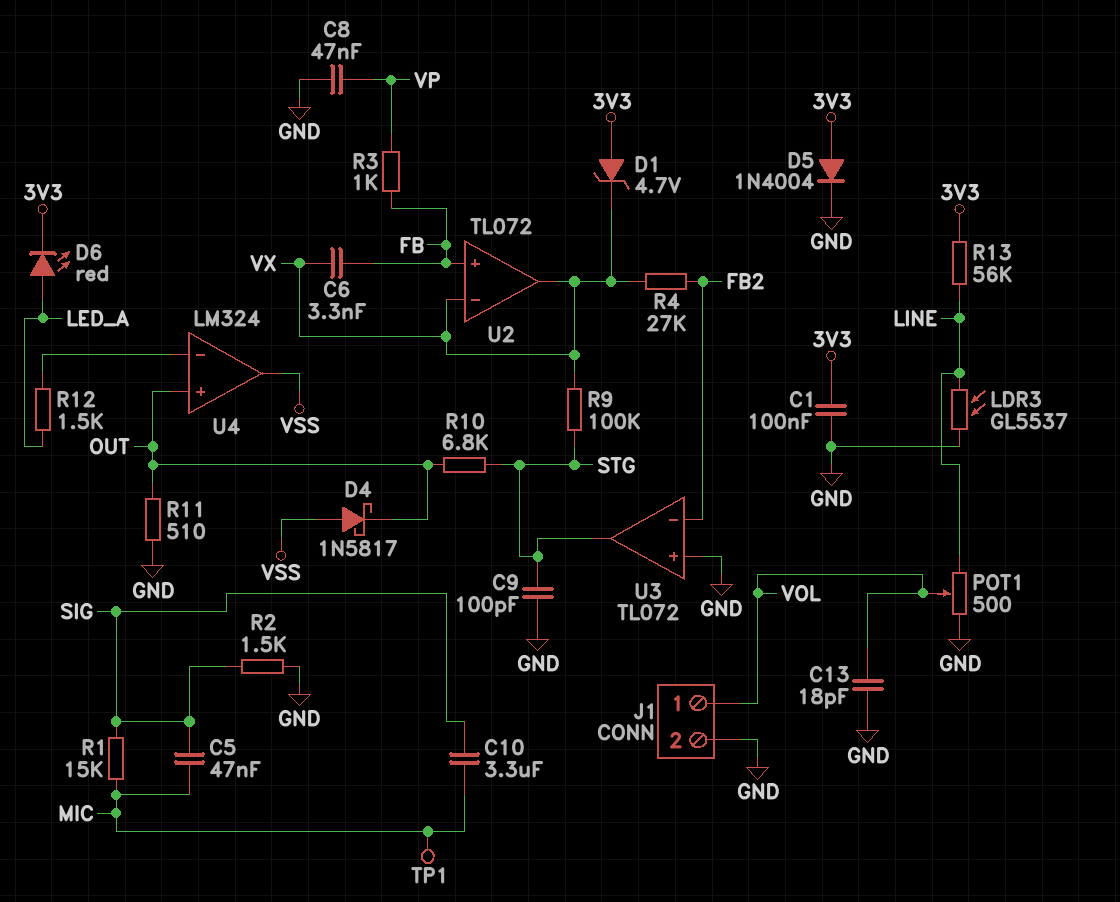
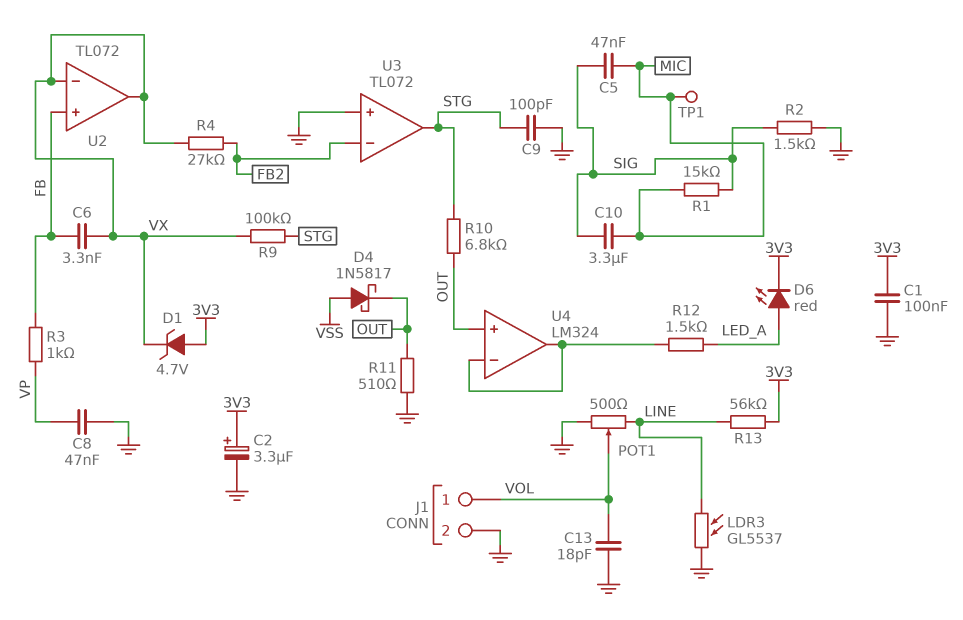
C2: none -> 3.3uF (plus 3V3, minus GND)
D5: diode 1N4004 (A 3V3, K GND) -> none
U4 pin out: VSS -> U4/in-

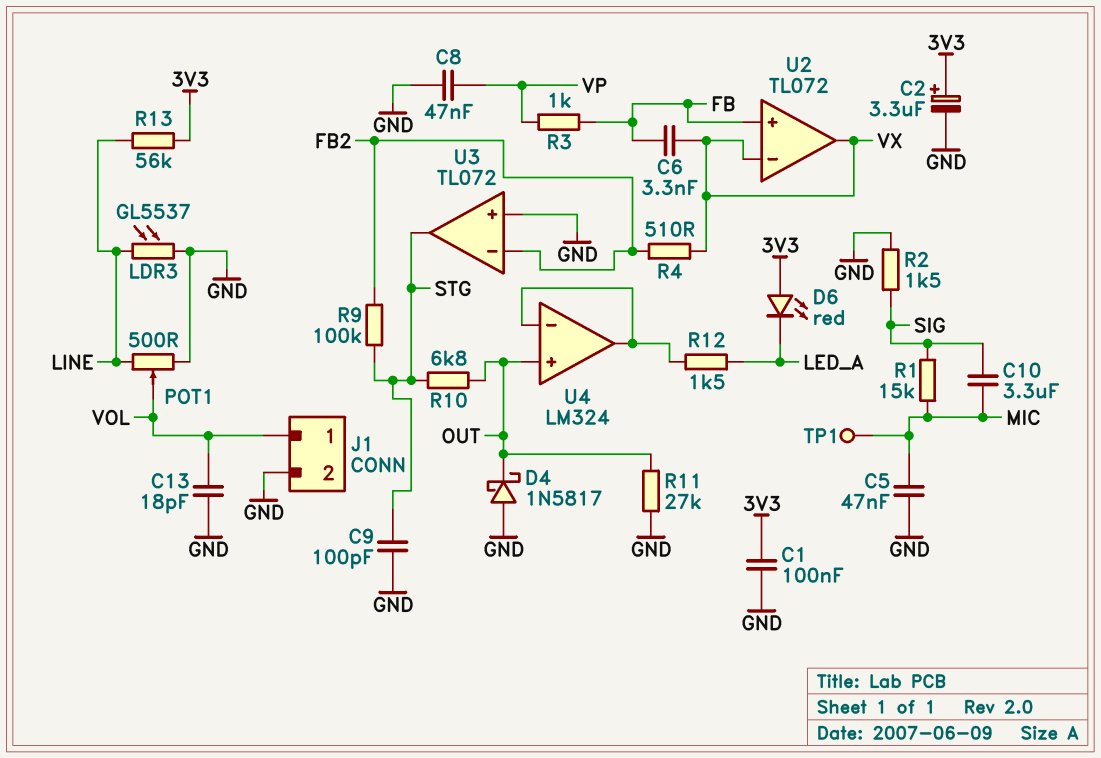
C5: 47nF (MIC, SIG) -> 47nF (GND, MIC)
D1: zener 4.7V (A 3V3, K VX) -> none
D4: schottky 1N5817 (A VSS, K OUT) -> schottky 1N5817 (A GND, K OUT)
D6: LED red (A LED_A, K 3V3) -> LED red (A 3V3, K LED_A)
R4: 27k (FB2, VX) -> 510 (FB2, VX)
R9: 100k (STG, VX) -> 100k (FB2, STG)
R11: 510 (GND, OUT) -> 27k (GND, OUT)

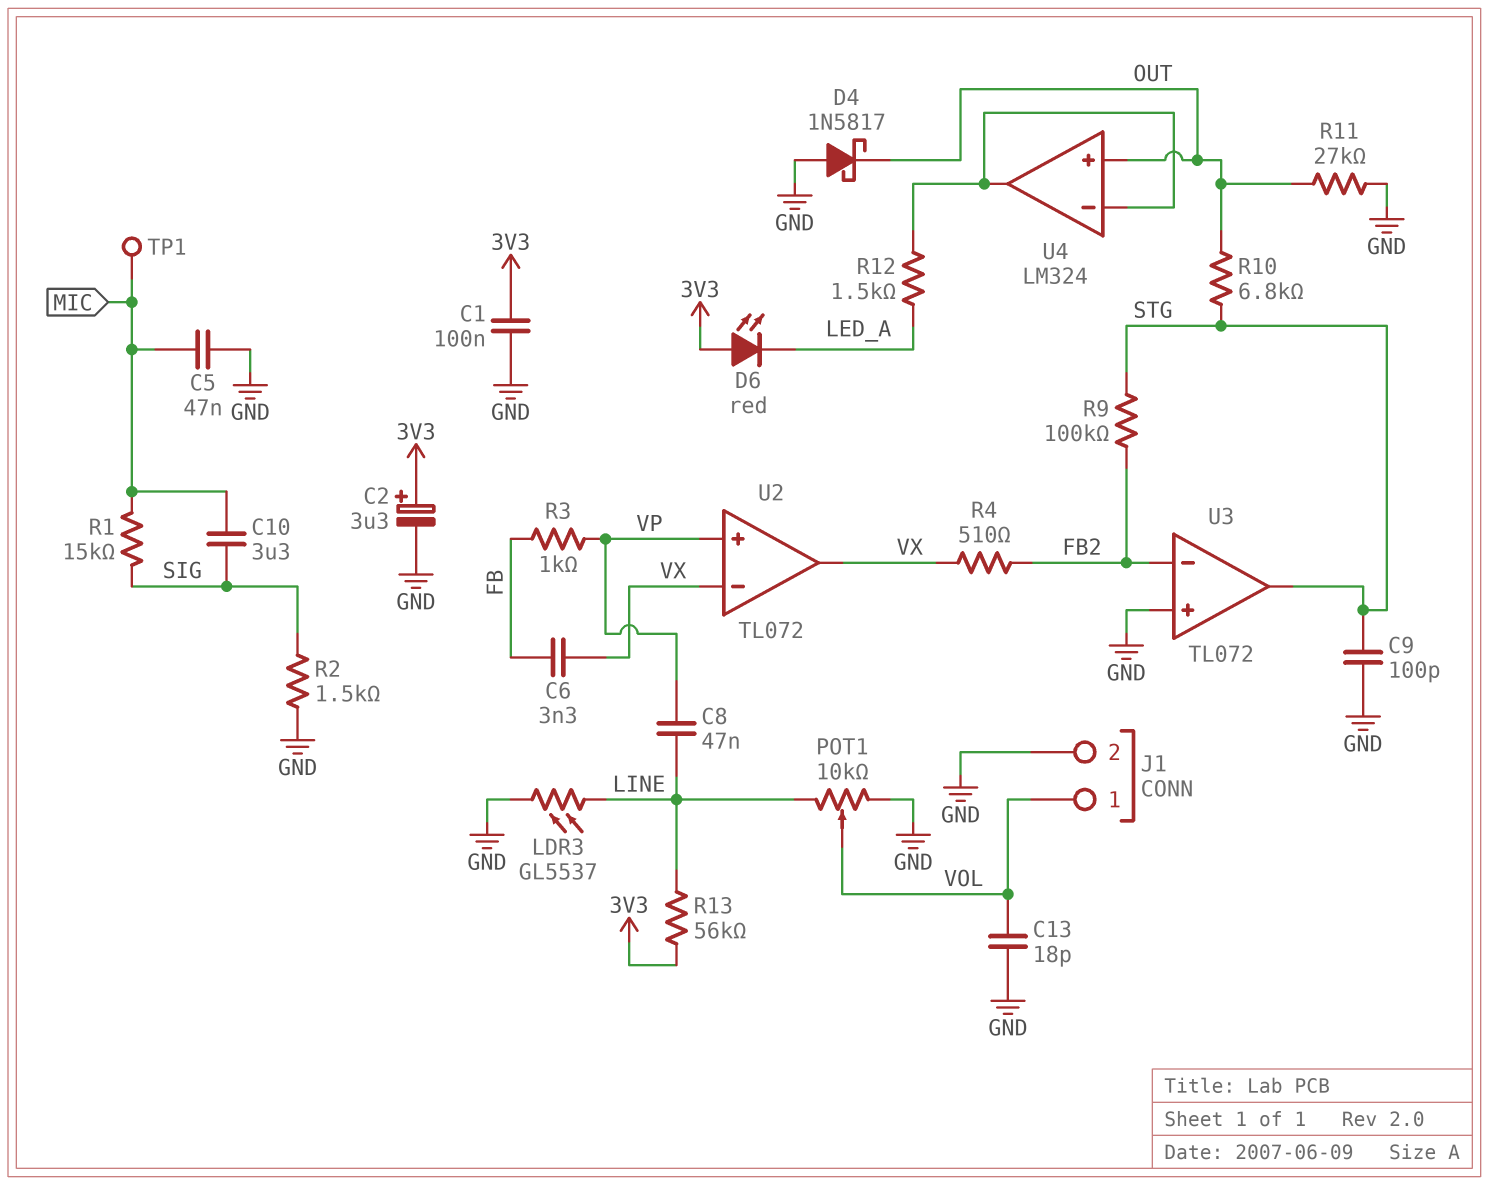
C8: 47nF (GND, VP) -> 47nF (LINE, VP)
POT1: 500 (GND, LINE, wiper VOL) -> 10k (GND, LINE, wiper VOL)
U2 pin in+: FB -> VP

